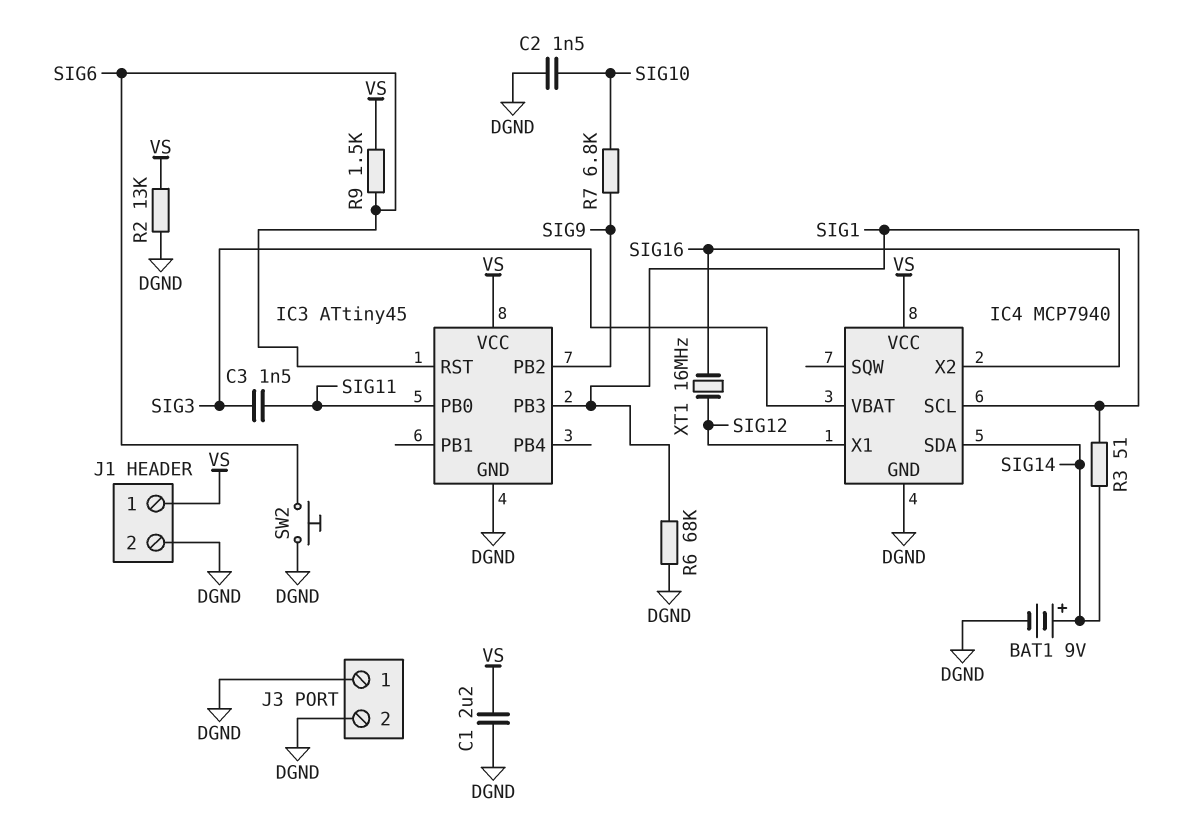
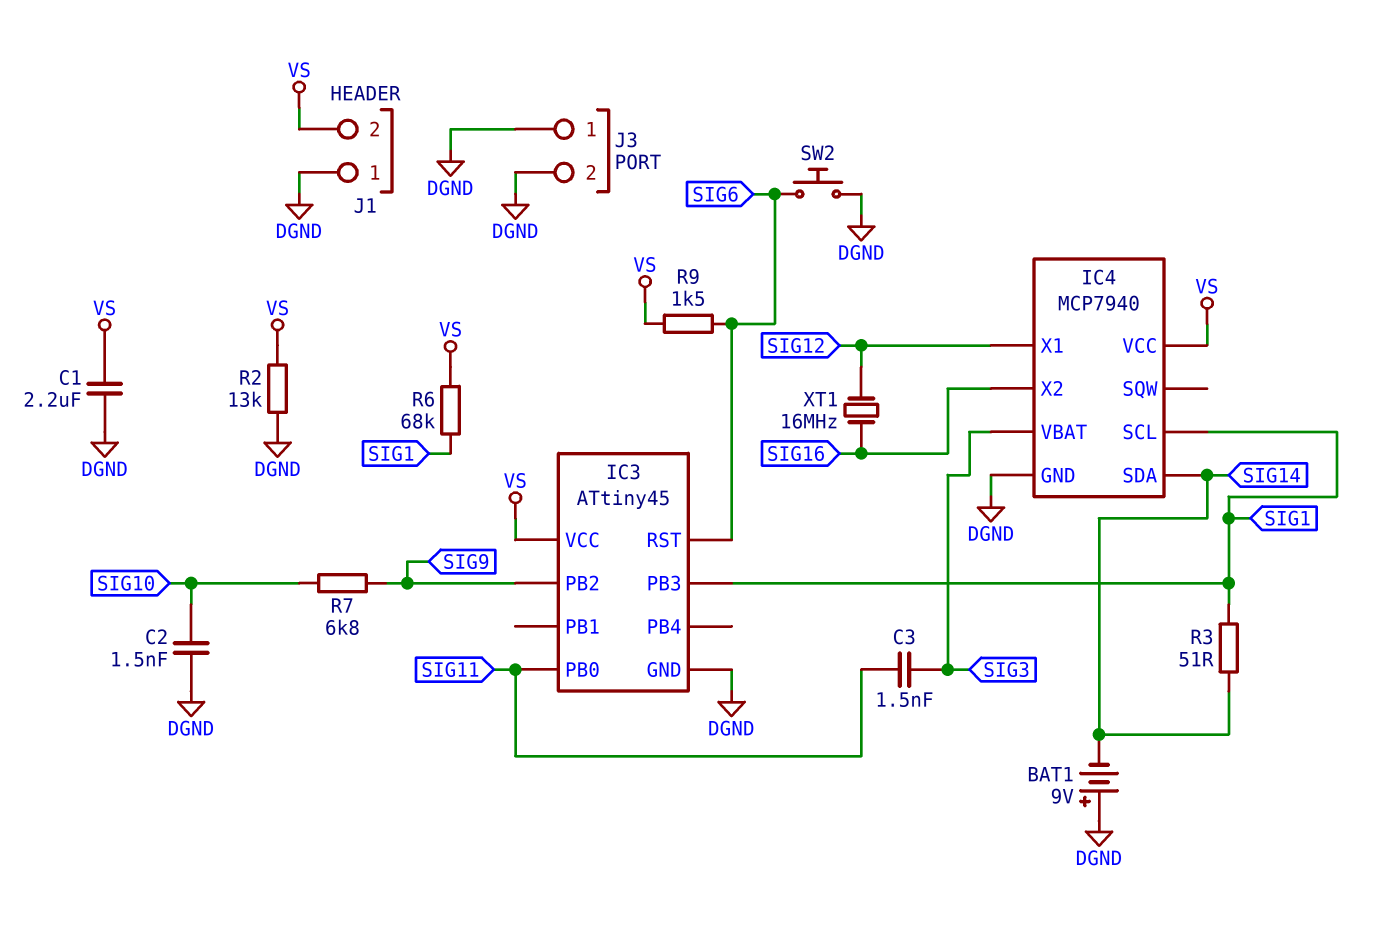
BAT1: 9V (plus SIG14, minus DGND) -> 9V (plus DGND, minus SIG14)
J1 pin 1: VS -> DGND
J1 pin 2: DGND -> VS
R6: 68k (DGND, SIG1) -> 68k (SIG1, VS)

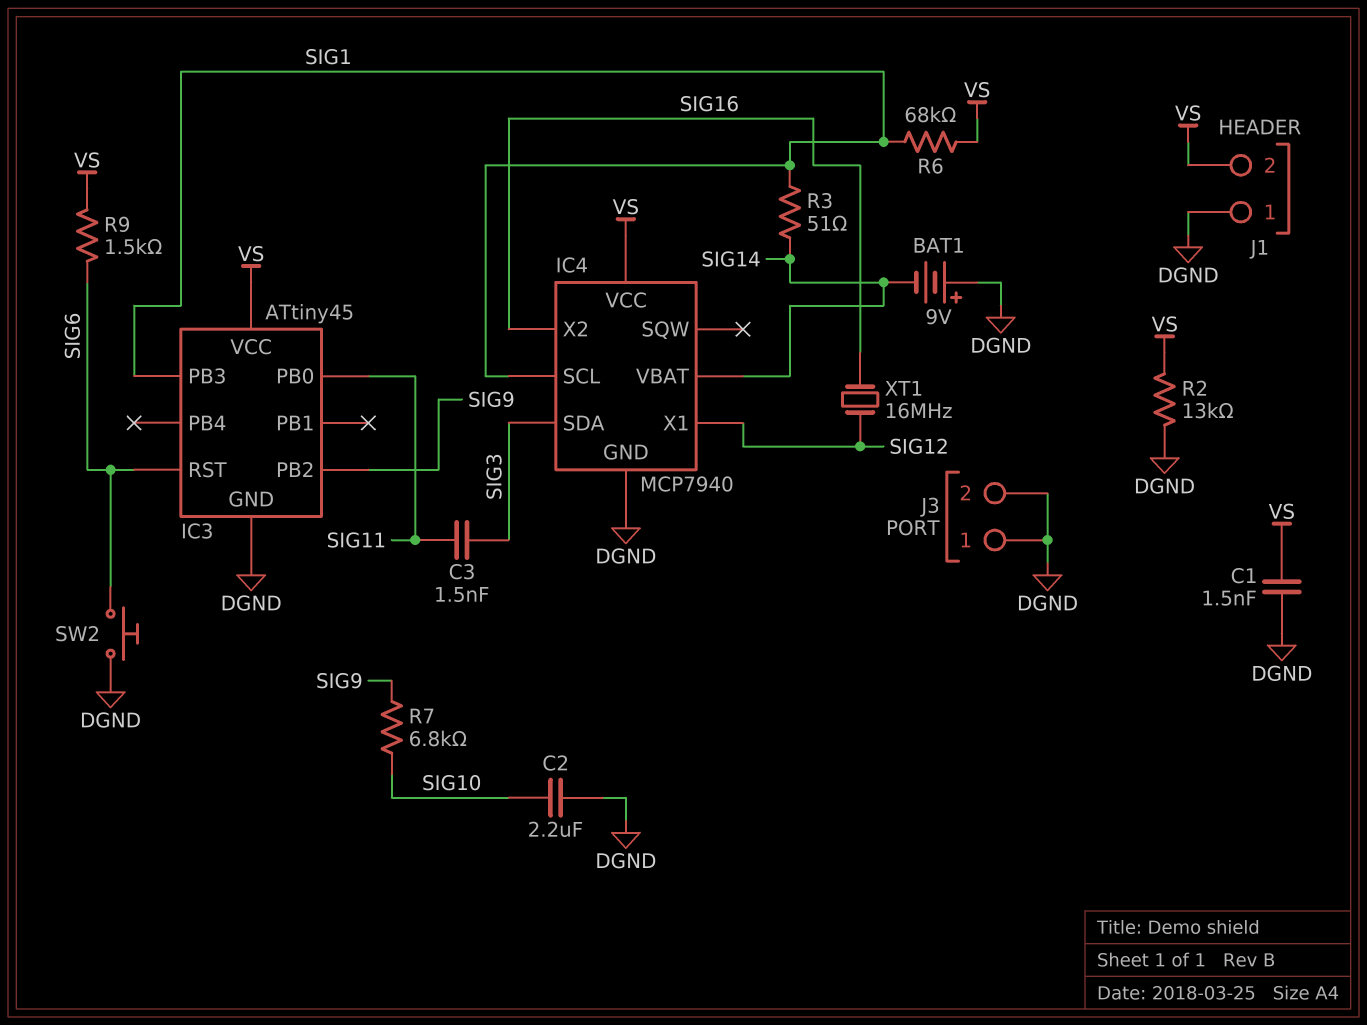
C1: 2.2uF (DGND, VS) -> 1.5nF (DGND, VS)
C2: 1.5nF (DGND, SIG10) -> 2.2uF (DGND, SIG10)
IC4 pin SDA: SIG14 -> SIG3
IC4 pin VBAT: SIG3 -> SIG14

